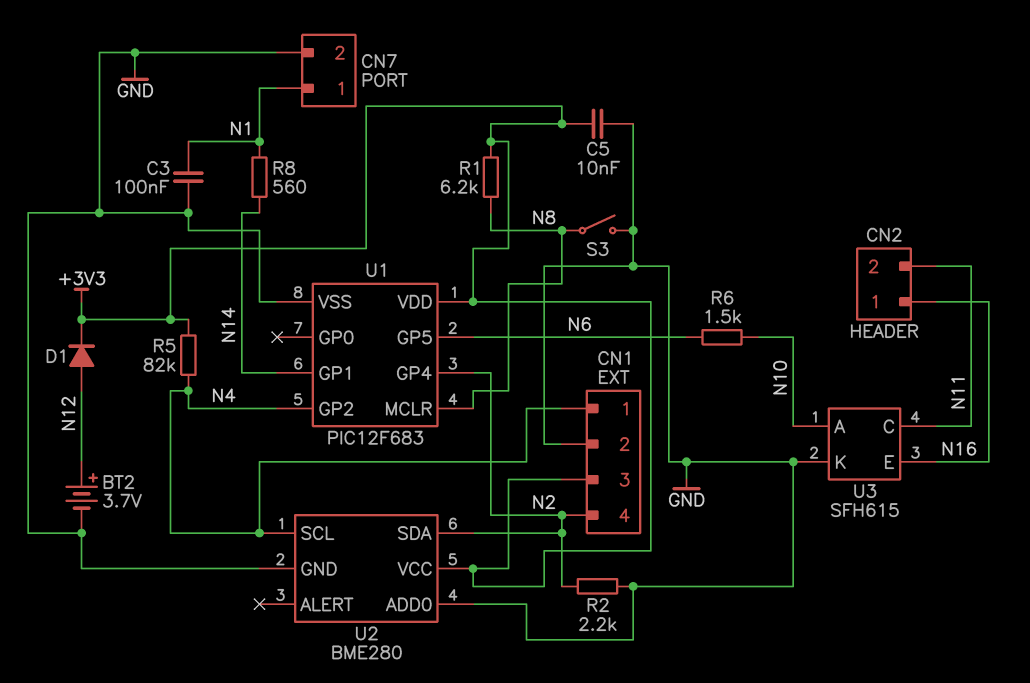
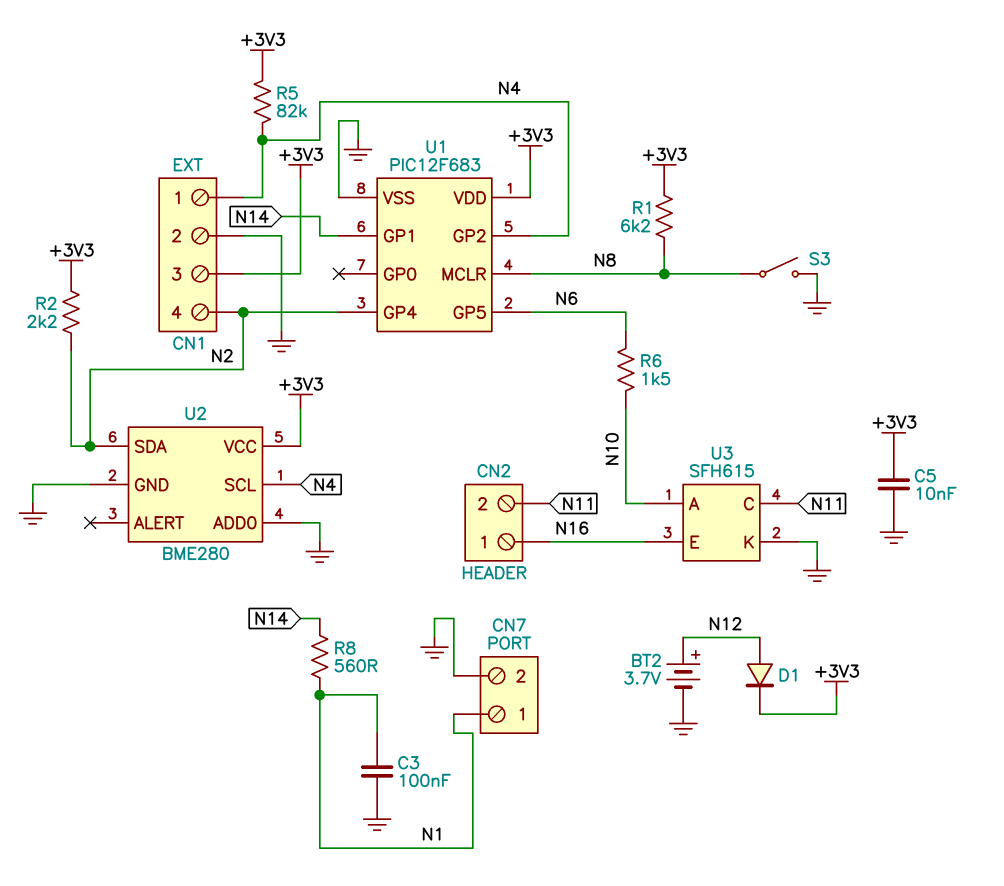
R2: 2.2k (GND, N2) -> 2.2k (+3V3, N2)

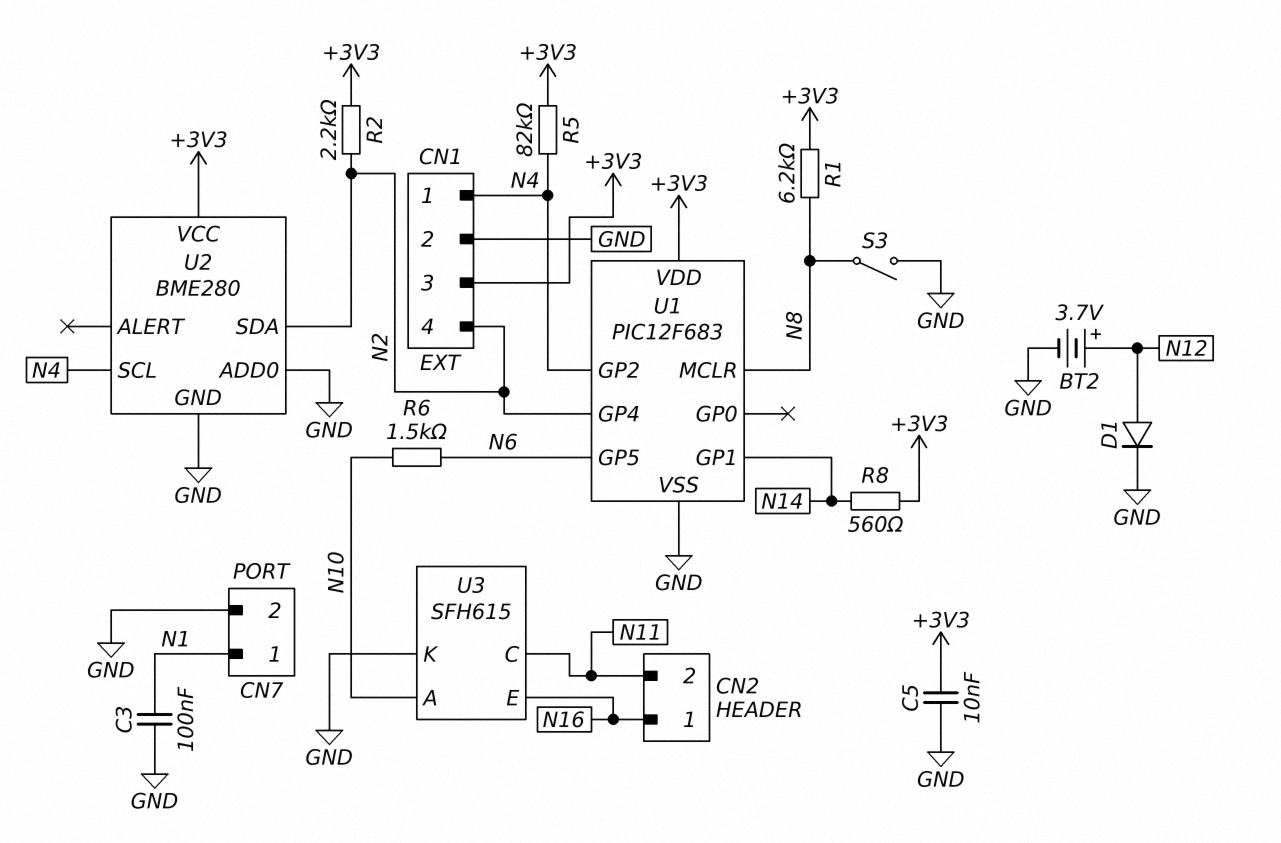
D1: diode (A N12, K +3V3) -> diode (A N12, K GND)
R8: 560 (N1, N14) -> 560 (+3V3, N14)

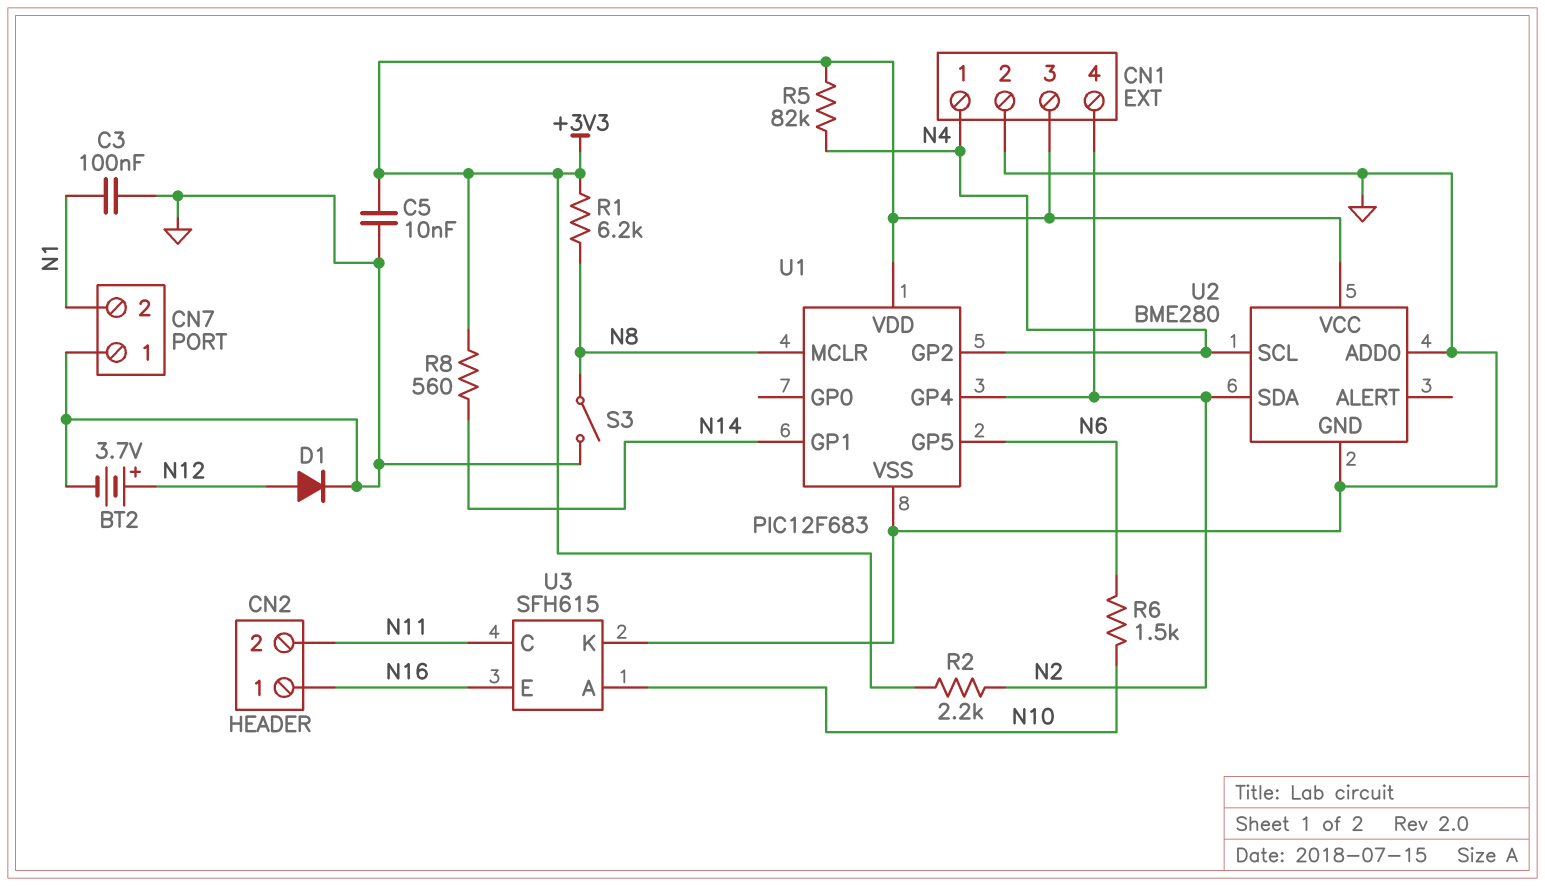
CN7 pin 1: N1 -> GND
CN7 pin 2: GND -> N1

